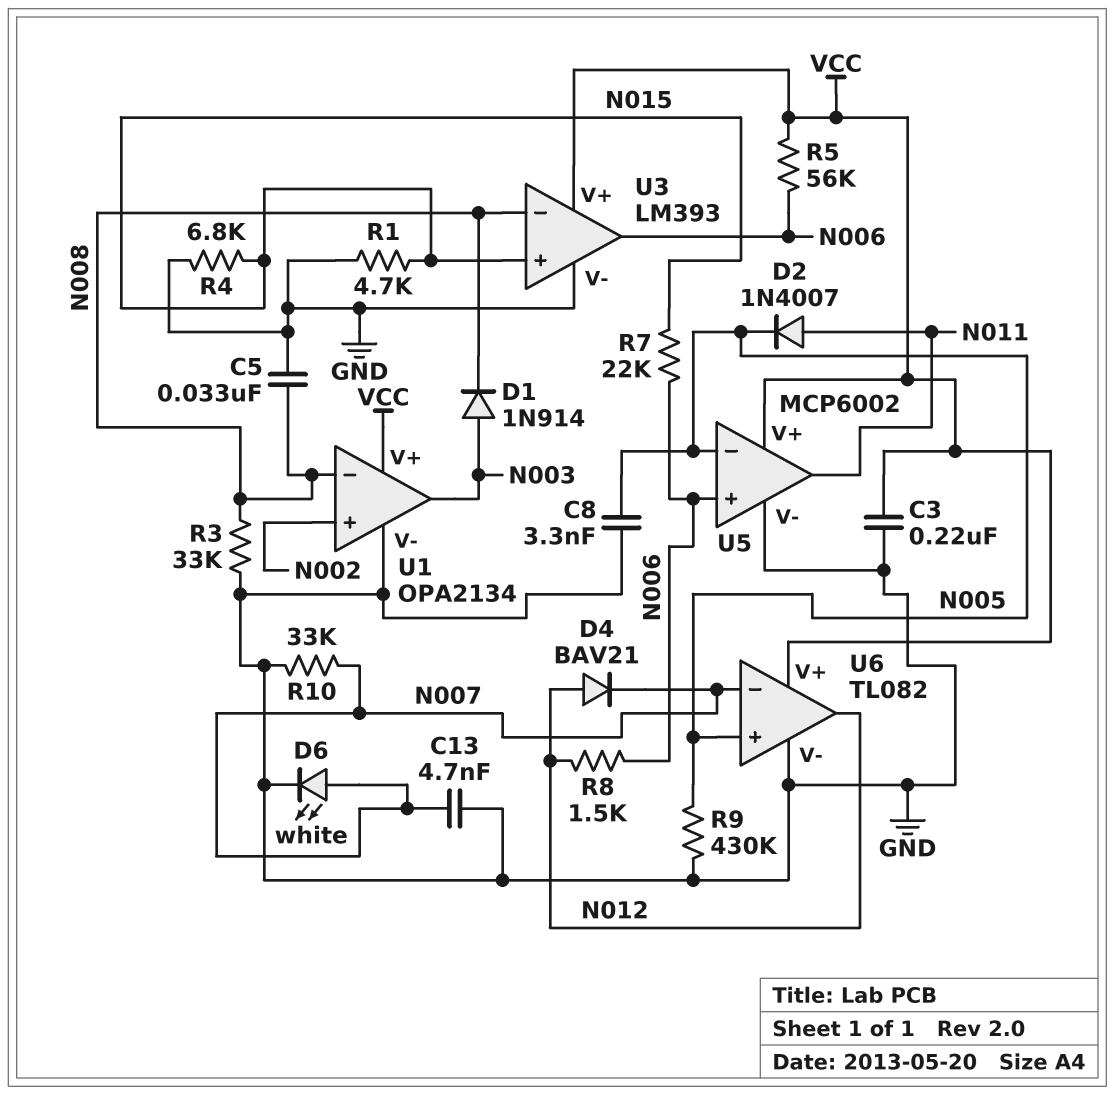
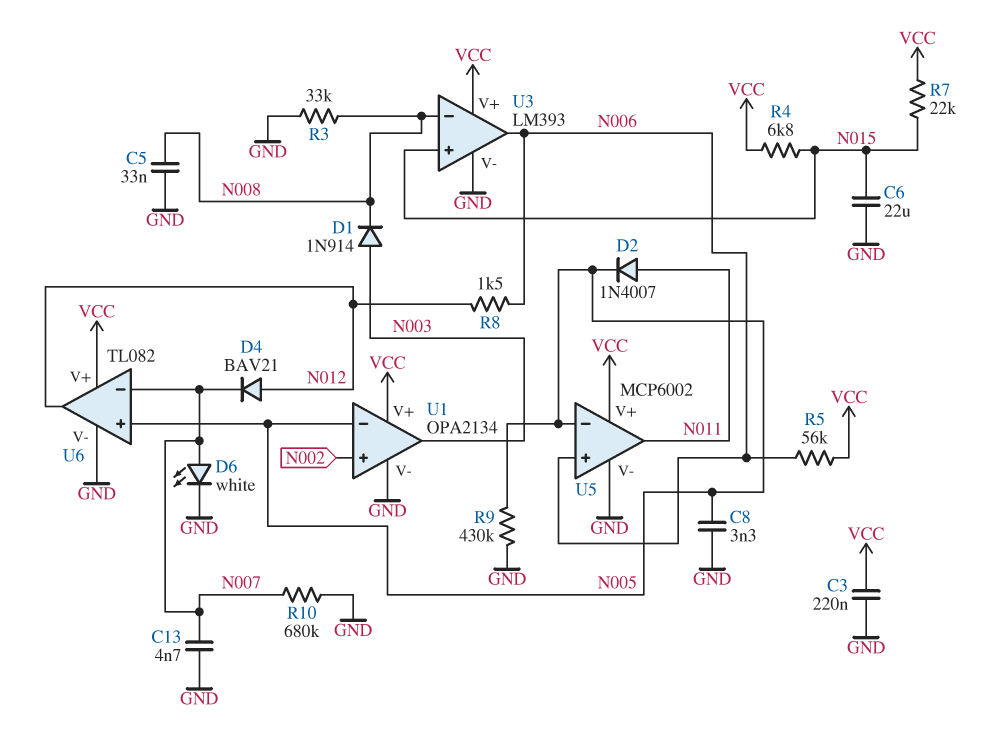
C6: none -> 22uF (GND, N015)
R1: 4.7k (GND, N015) -> none
R4: 6.8k (GND, N015) -> 6.8k (N015, VCC)
R7: 22k (N006, N015) -> 22k (N015, VCC)
R10: 33k (GND, N007) -> 680k (GND, N007)
U1 pin in-: N008 -> N005

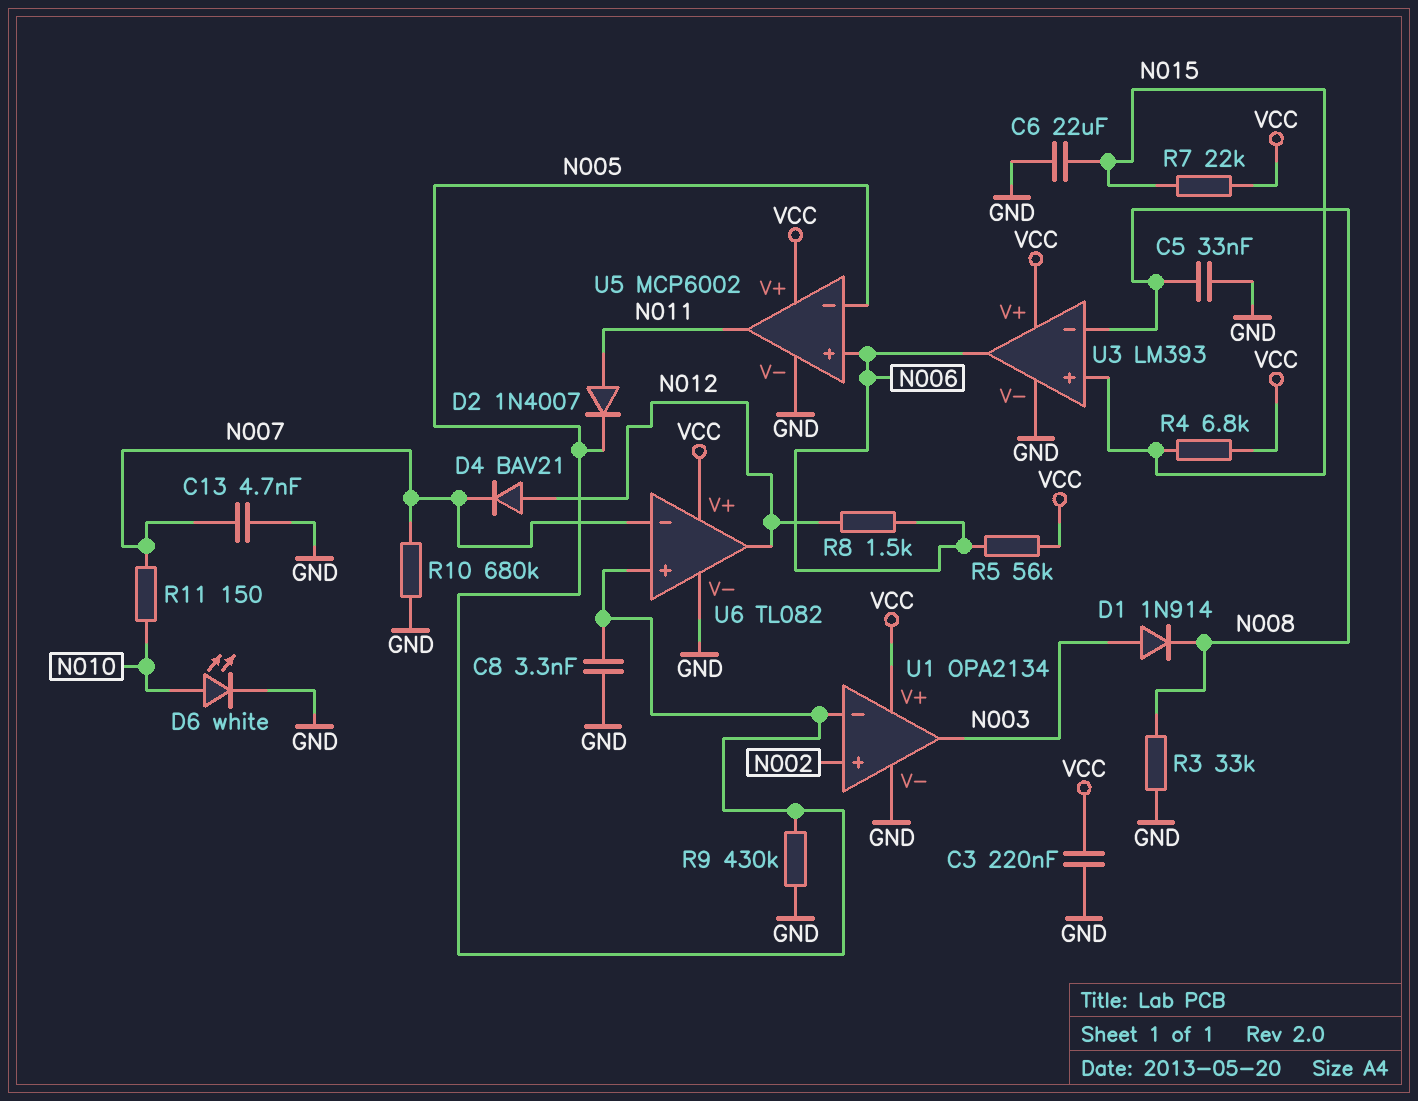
D6: LED white (A N007, K GND) -> LED white (A N010, K GND)
R11: none -> 150 (N007, N010)

